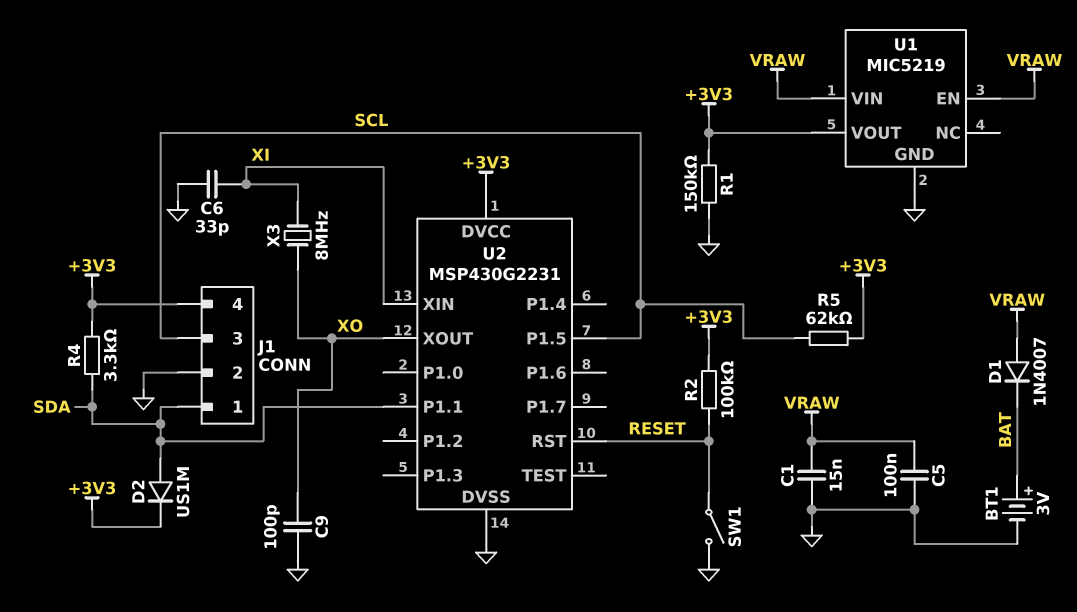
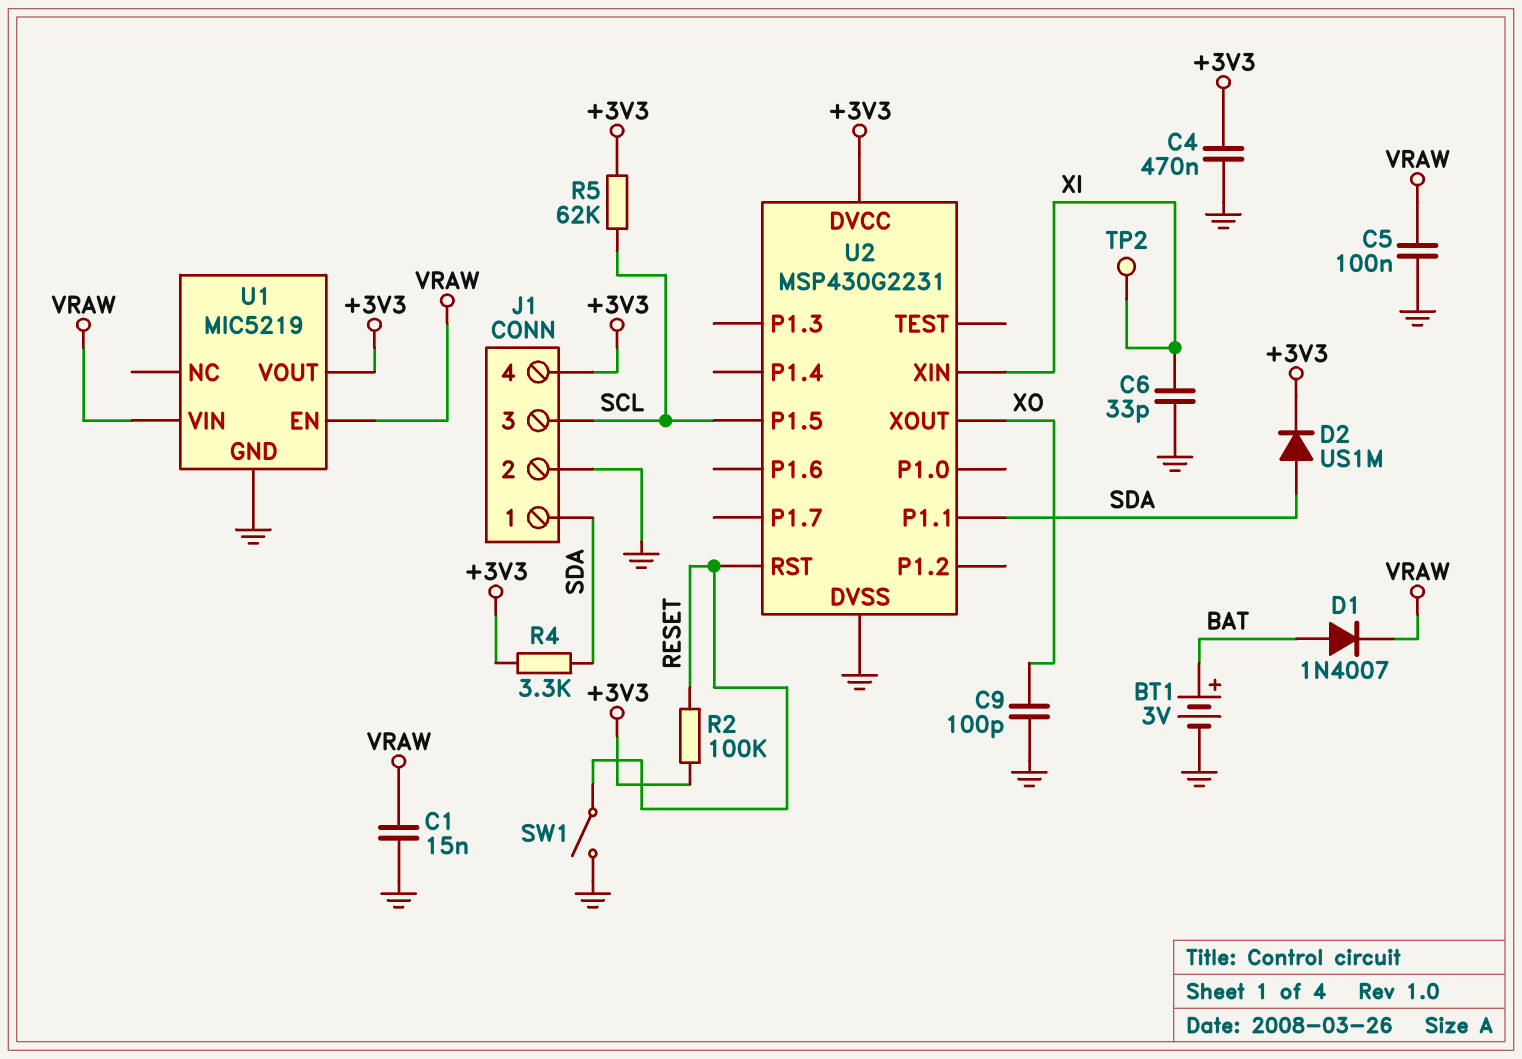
C4: none -> 470nF (+3V3, GND)
D1: diode 1N4007 (A VRAW, K BAT) -> diode 1N4007 (A BAT, K VRAW)
R1: 150k (+3V3, GND) -> none
TP2: none -> test point (XI)
X3: 8MHz (XI, XO) -> none

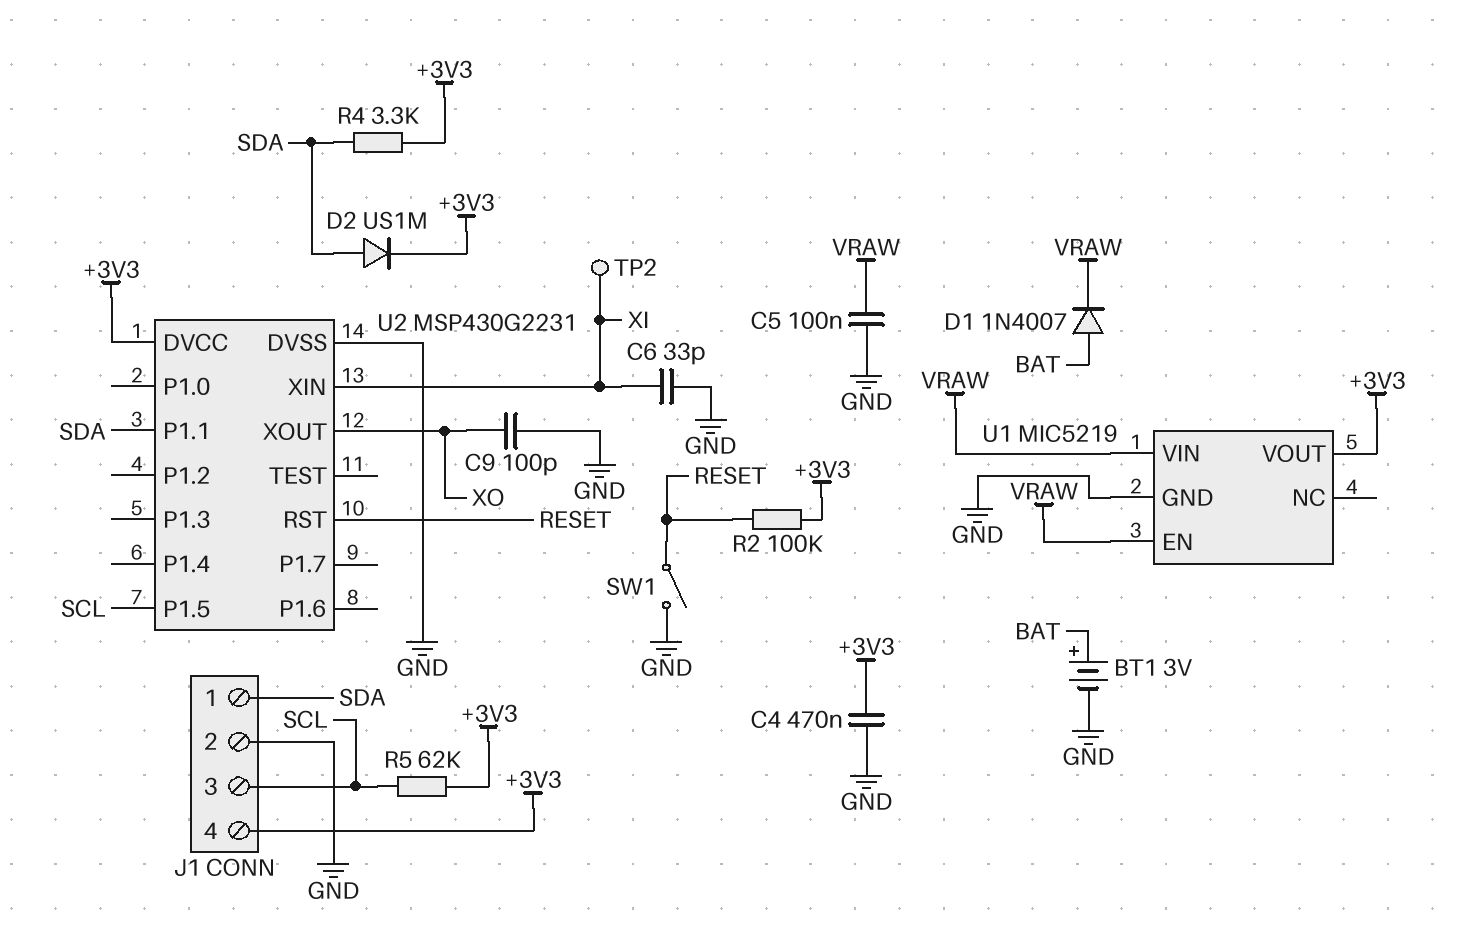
C1: 15nF (GND, VRAW) -> none

